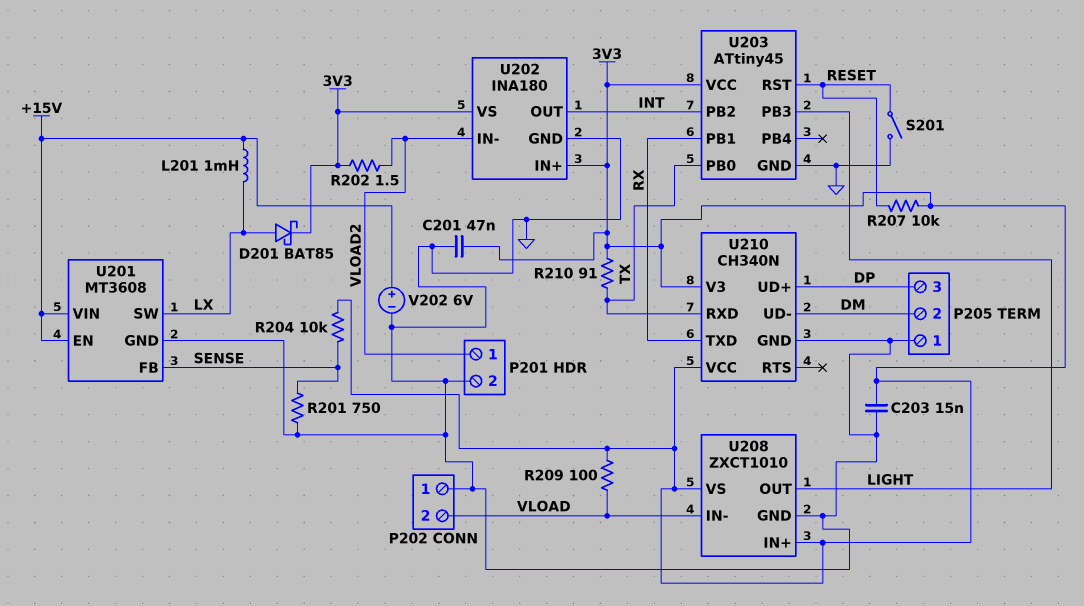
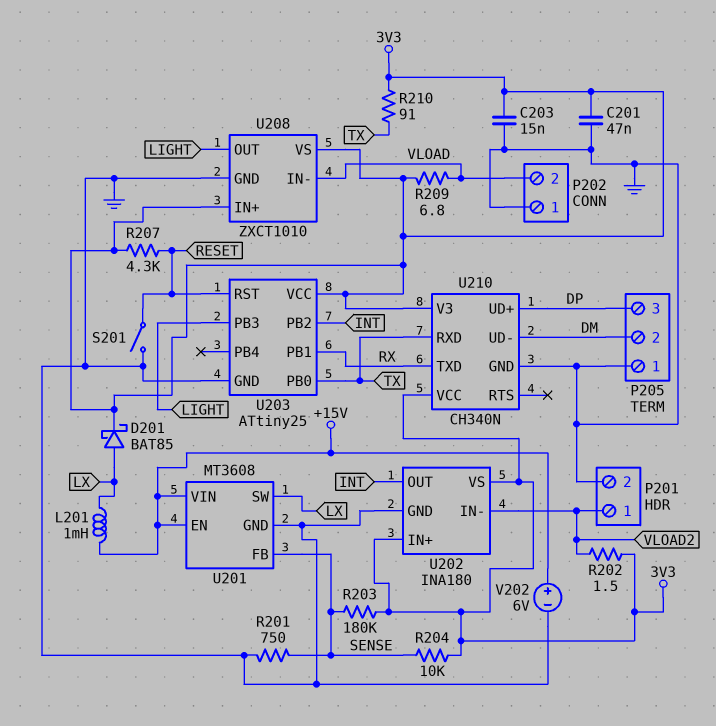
R203: none -> 180k (3V3, SENSE)
R207: 10k (3V3, RESET) -> 4.3k (3V3, RESET)
R209: 100 (3V3, VLOAD) -> 6.8 (3V3, VLOAD)
U203: ATtiny45 -> ATtiny25

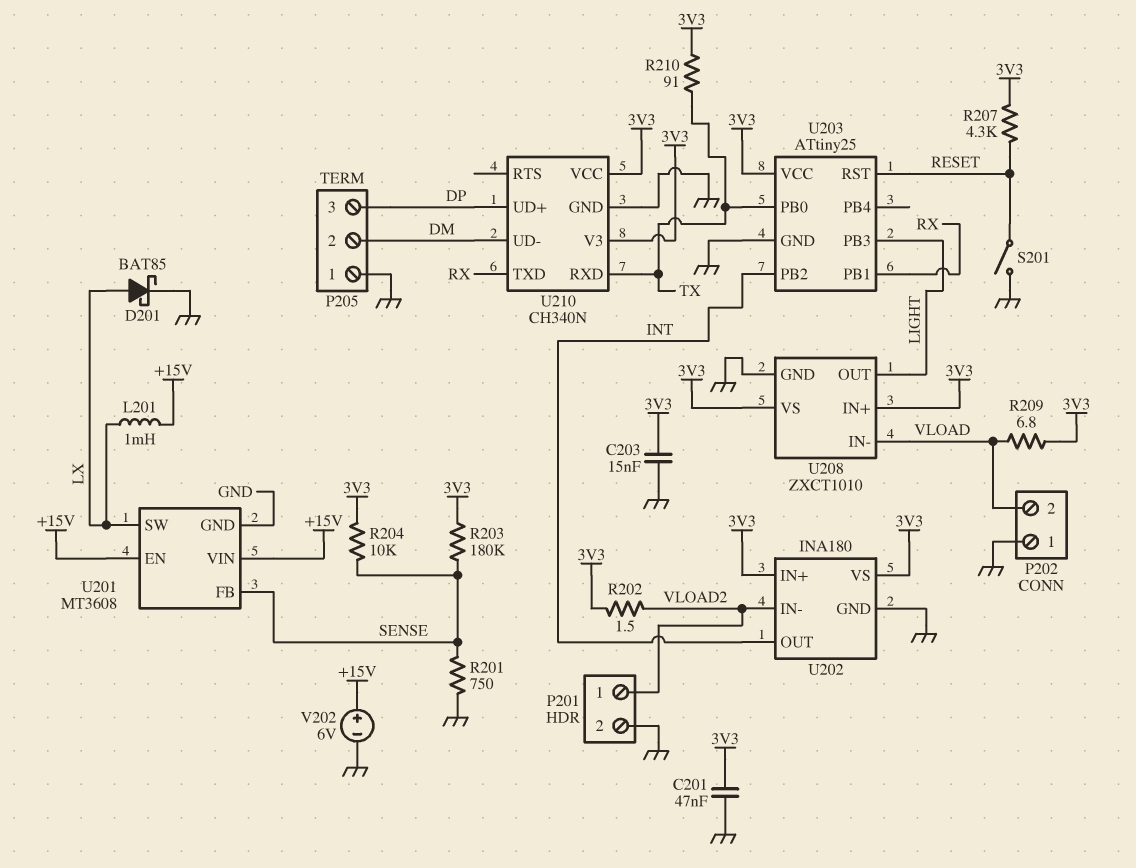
D201: schottky BAT85 (A LX, K 3V3) -> schottky BAT85 (A LX, K GND)

